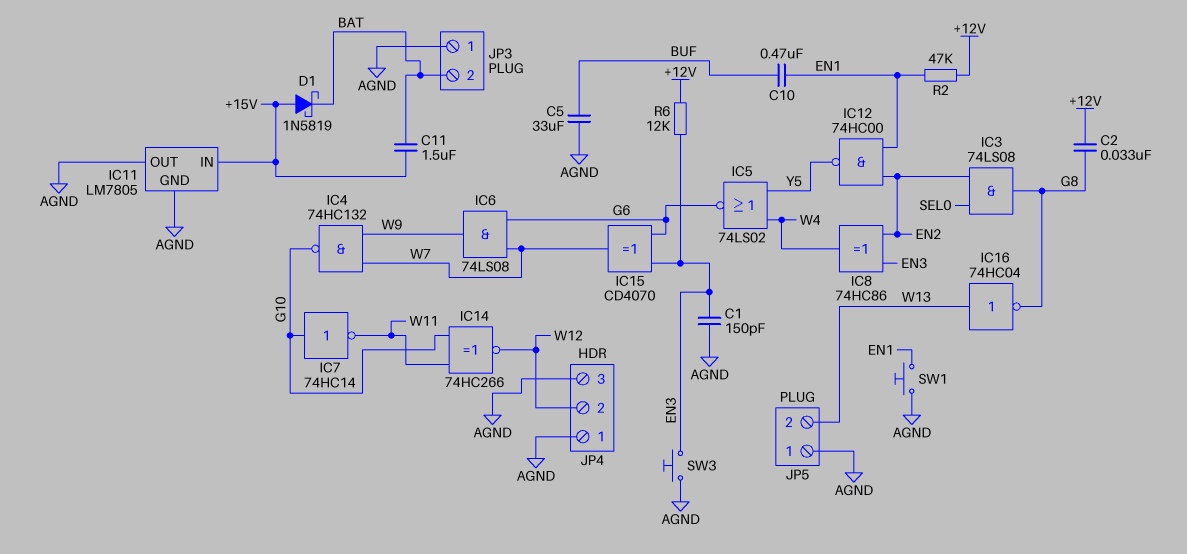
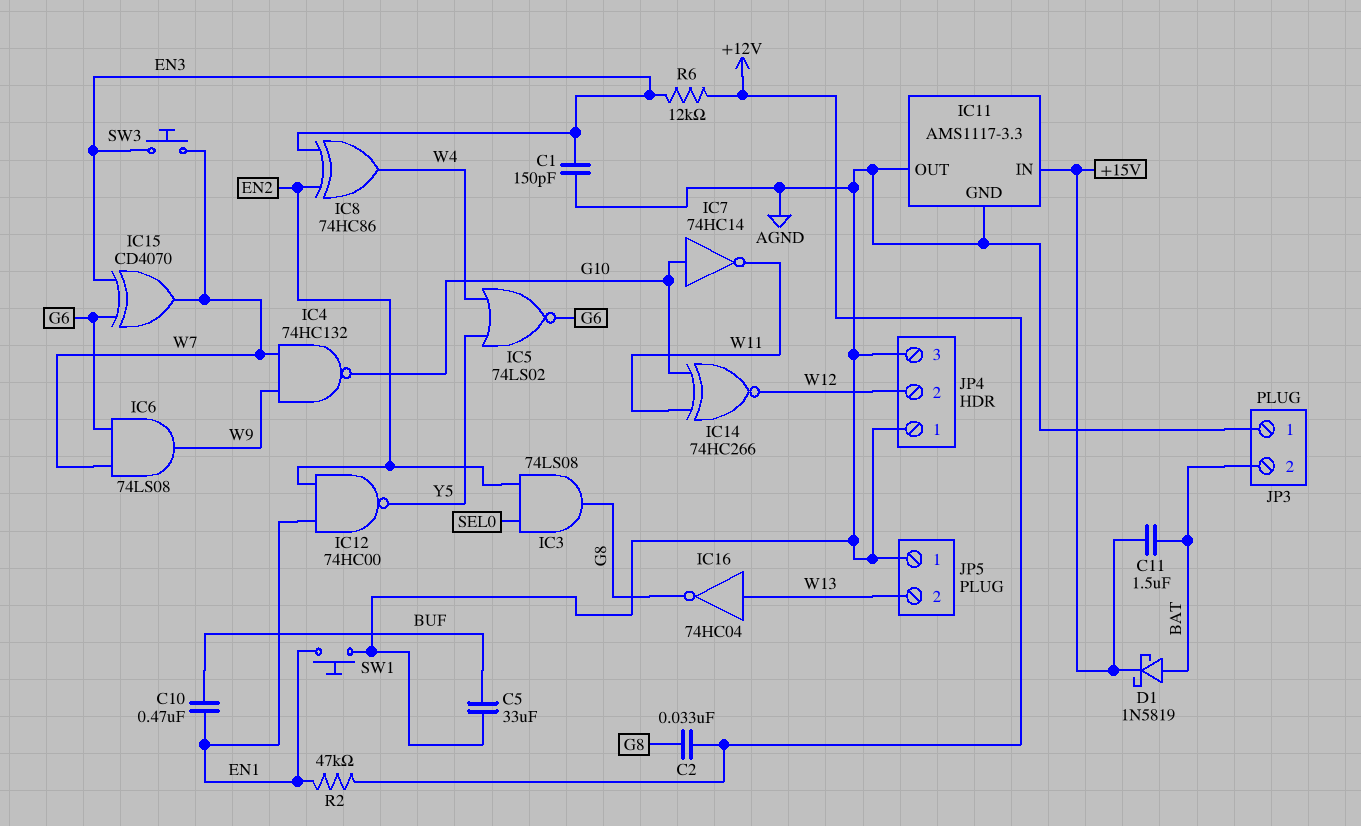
D1: schottky 1N5819 (A +15V, K BAT) -> schottky 1N5819 (A BAT, K +15V)
IC11: LM7805 -> AMS1117-3.3
SW3: button (AGND, EN3) -> button (EN3, W7)

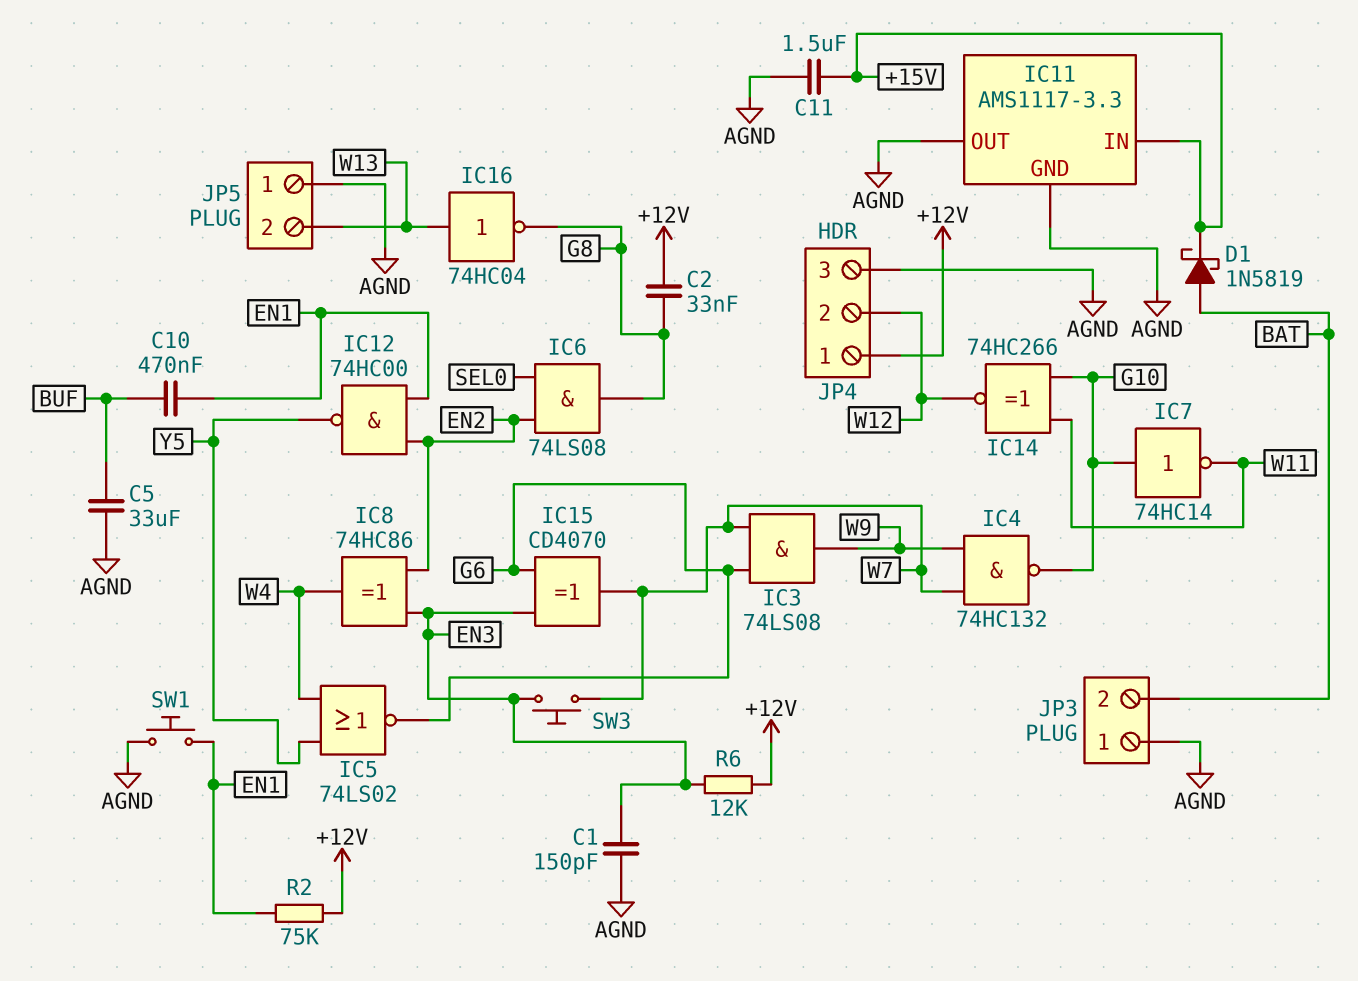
C11: 1.5uF (+15V, BAT) -> 1.5uF (+15V, AGND)
IC3: AND 74LS08 (in EN2, in SEL0, out G8) -> AND 74LS08 (in G6, in W7, out W9)
IC6: AND 74LS08 (in G6, in W7, out W9) -> AND 74LS08 (in EN2, in SEL0, out G8)
JP4 pin 1: AGND -> +12V
R2: 47k (+12V, EN1) -> 75k (+12V, EN1)

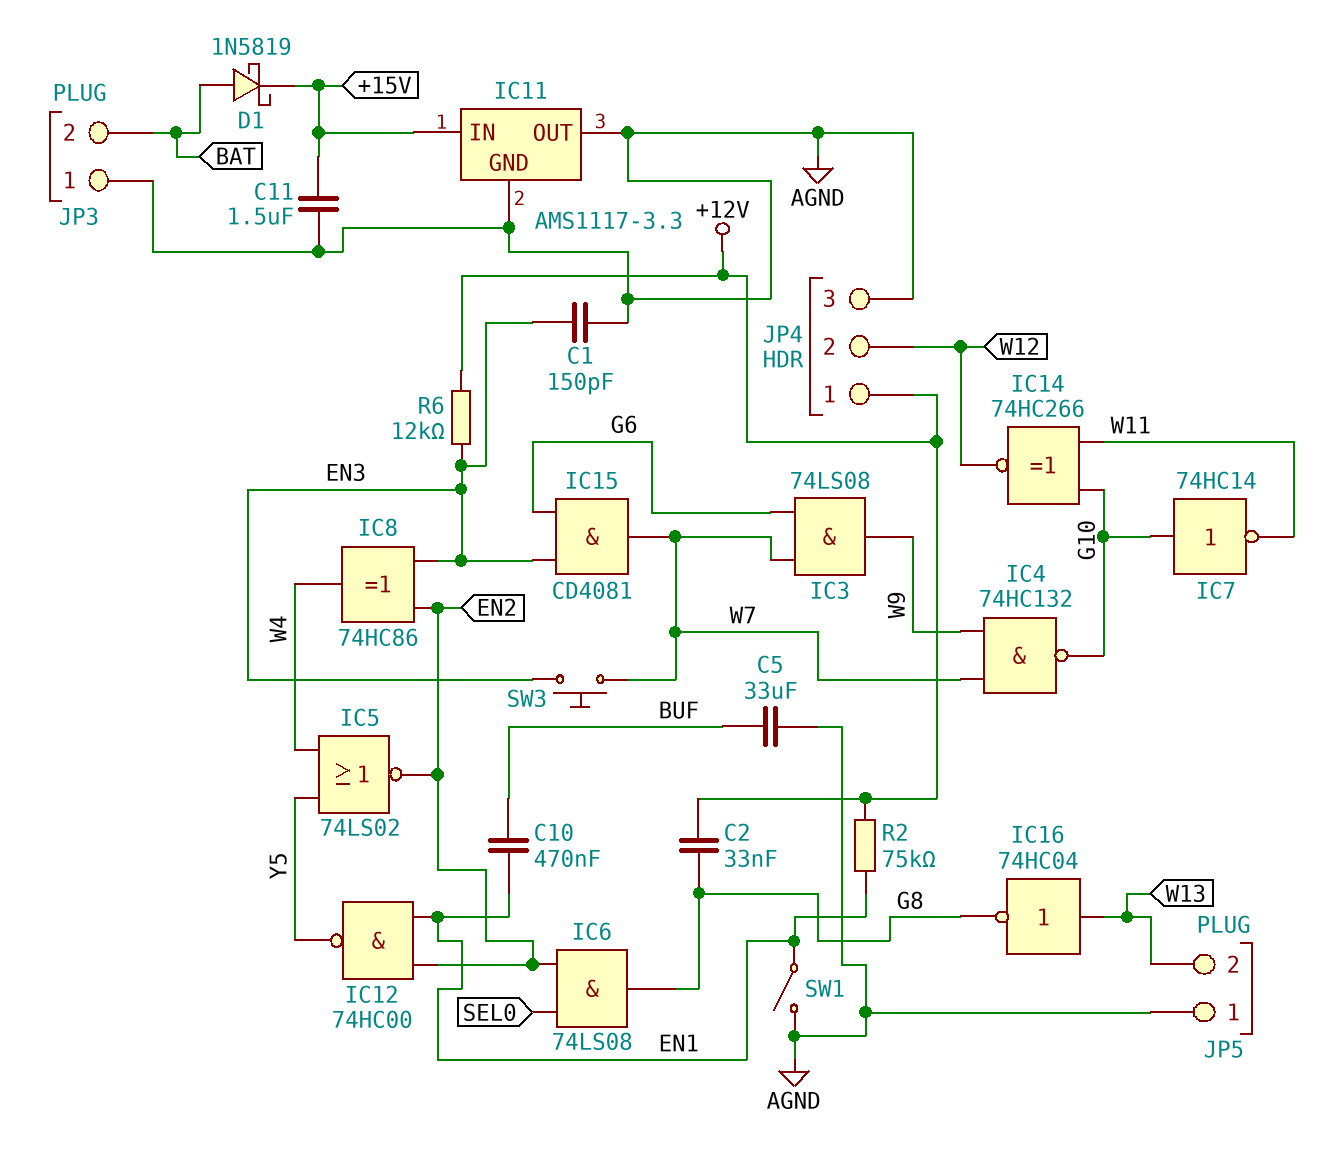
IC5: NOR 74LS02 (in W4, in Y5, out G6) -> NOR 74LS02 (in W4, in Y5, out EN2)
IC15: XOR CD4070 (in EN3, in G6, out W7) -> AND CD4081 (in EN3, in G6, out W7)
SW1: button (AGND, EN1) -> switch (AGND, EN1)

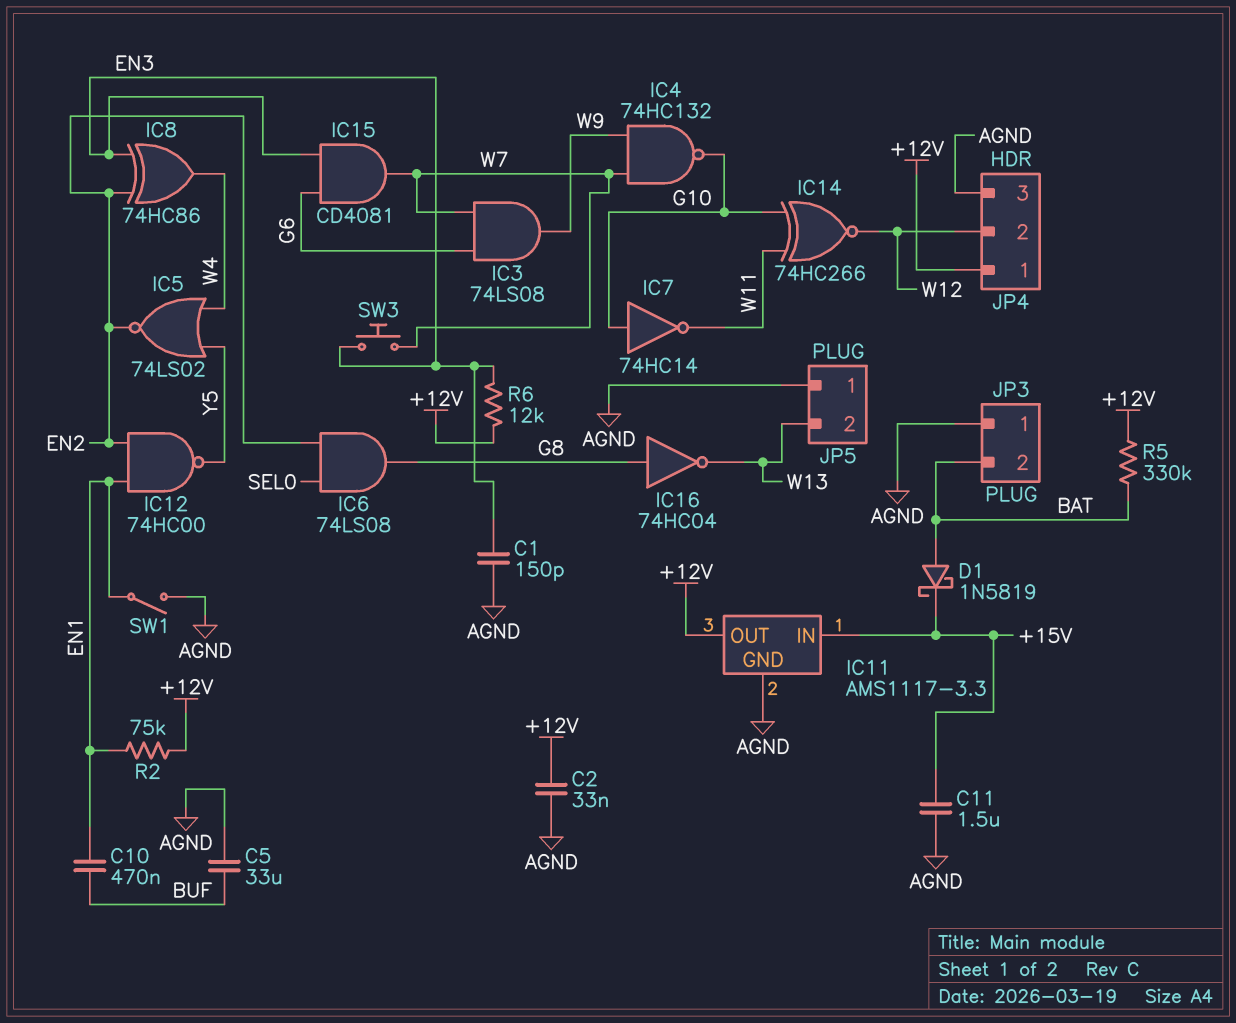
C2: 33nF (+12V, G8) -> 33nF (+12V, AGND)
IC11 pin OUT: AGND -> +12V
IC16: NOT 74HC04 (in W13, out G8) -> NOT 74HC04 (in G8, out W13)
R5: none -> 330k (+12V, BAT)

